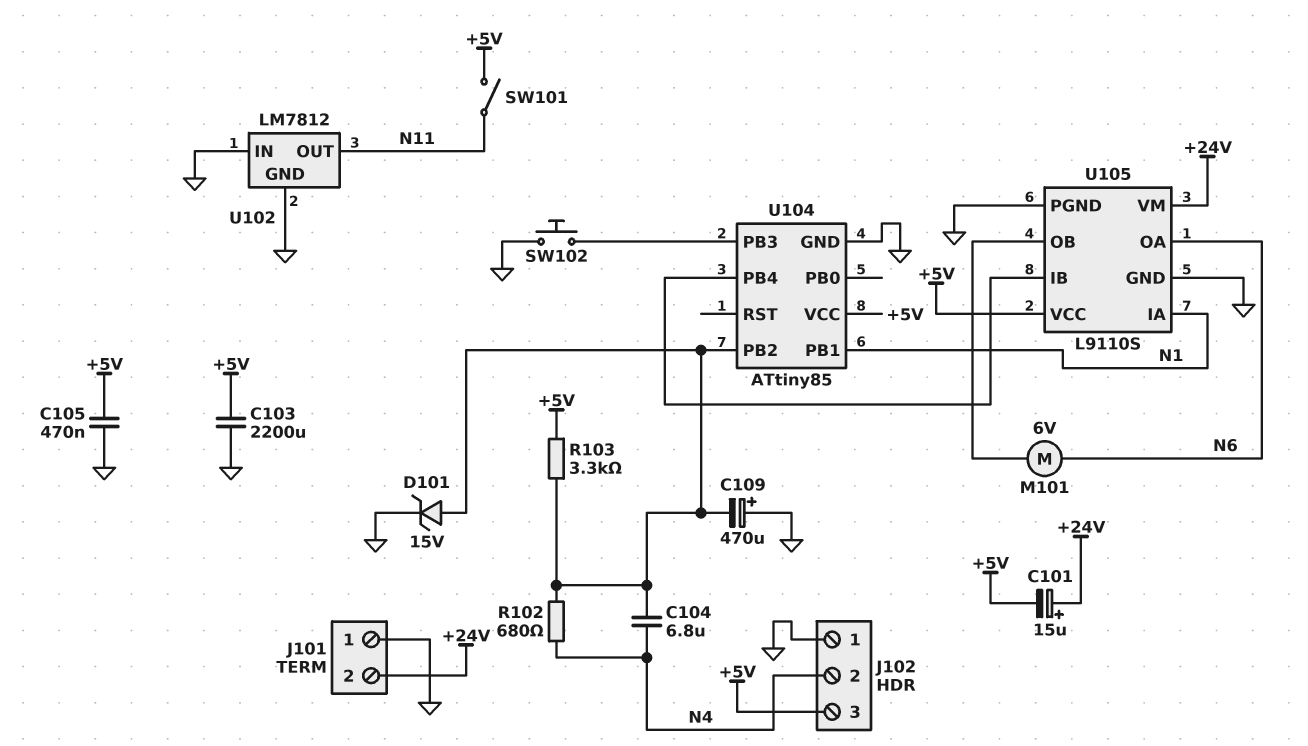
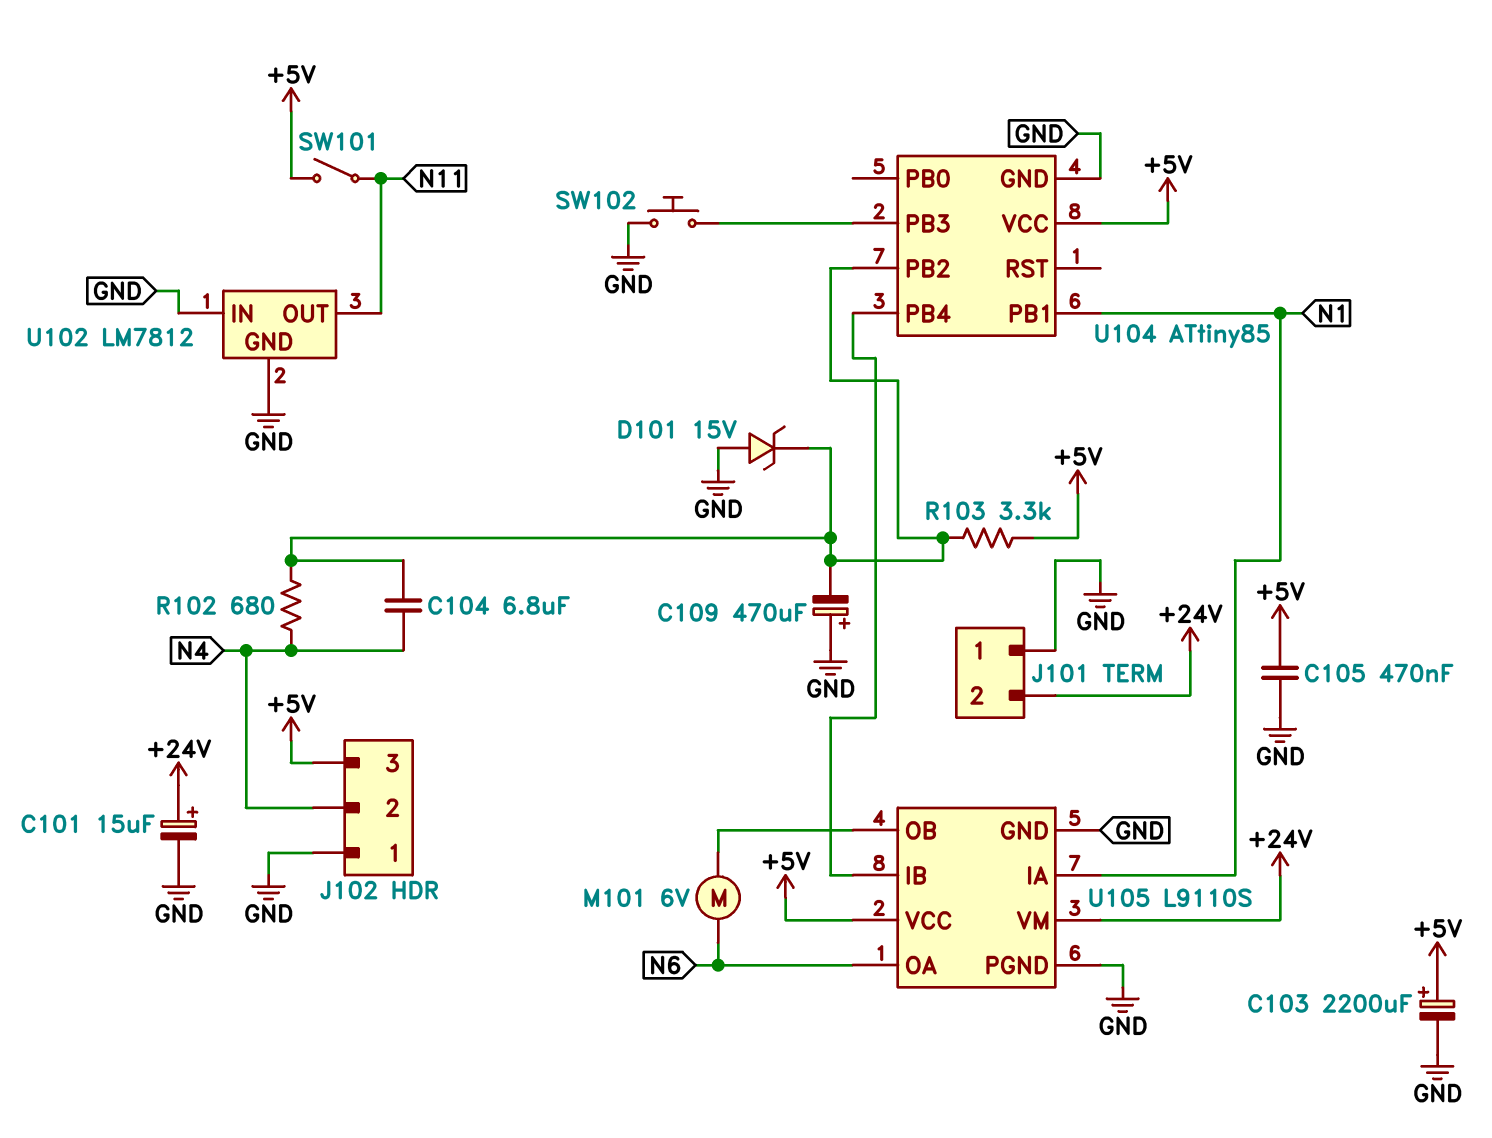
C101: 15uF (plus +24V, minus +5V) -> 15uF (plus +24V, minus GND)
C103: 2200uF (+5V, GND) -> 2200uF (plus +5V, minus GND)
D101: zener 15V (A U104/PB2, K GND) -> zener 15V (A GND, K U104/PB2)

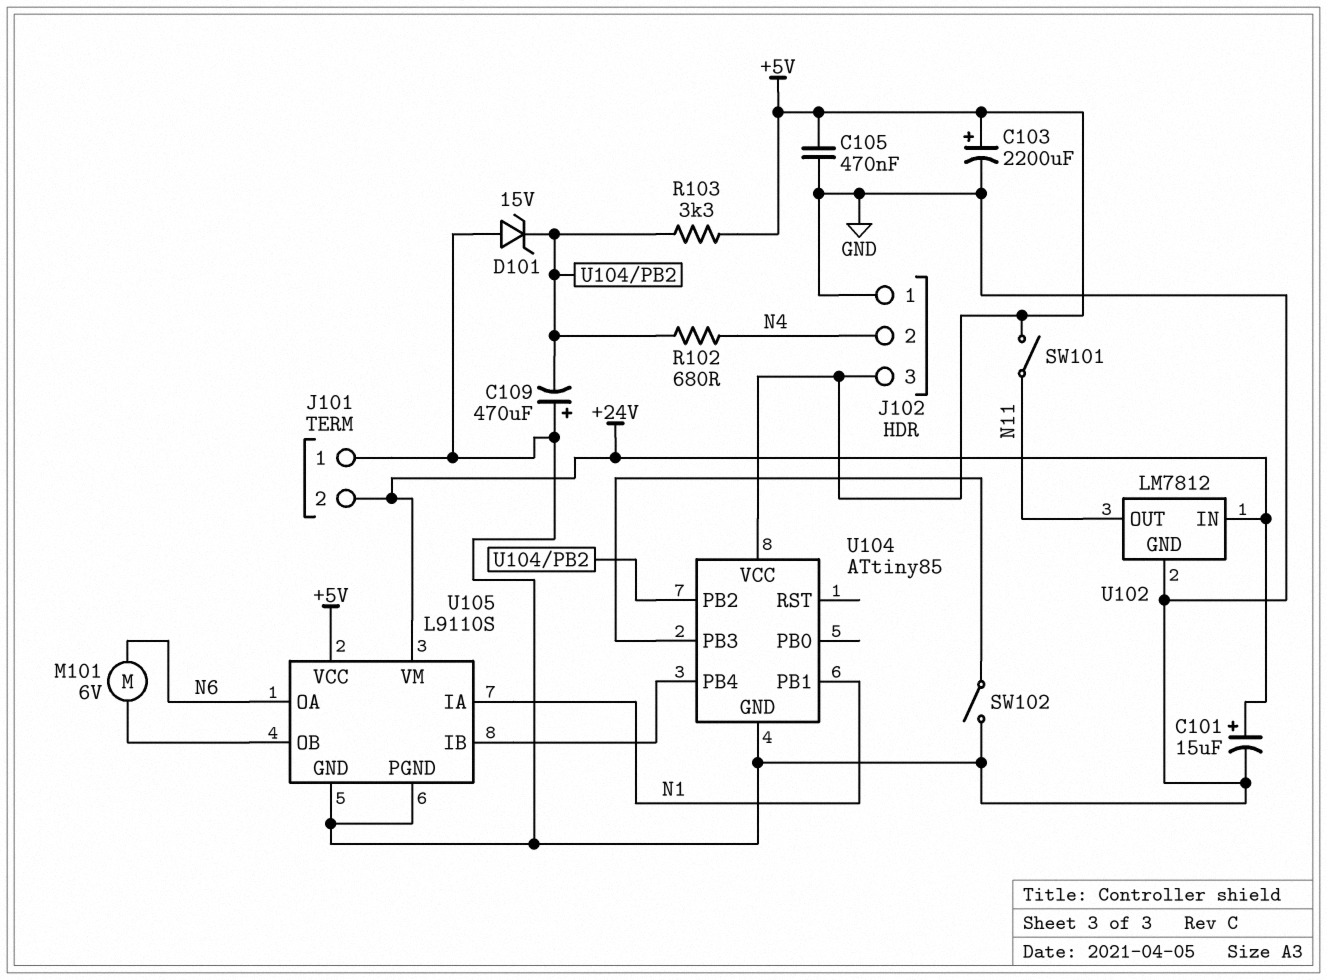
C104: 6.8uF (N4, U104/PB2) -> none
SW102: button (GND, U104/PB3) -> switch (GND, U104/PB3)
U102 pin IN: GND -> +24V

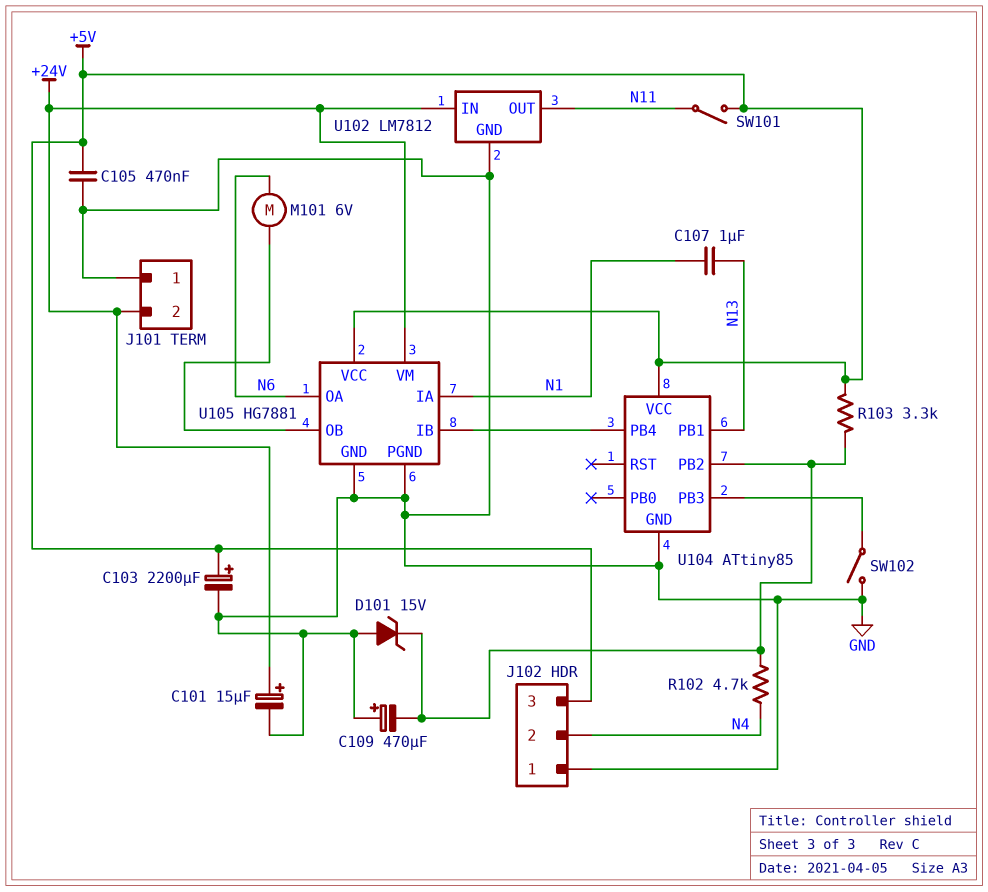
C107: none -> 1uF (N1, N13)
R102: 680 (N4, U104/PB2) -> 4.7k (N4, U104/PB2)
U104 pin PB1: N1 -> N13
U105: L9110S -> HG7881

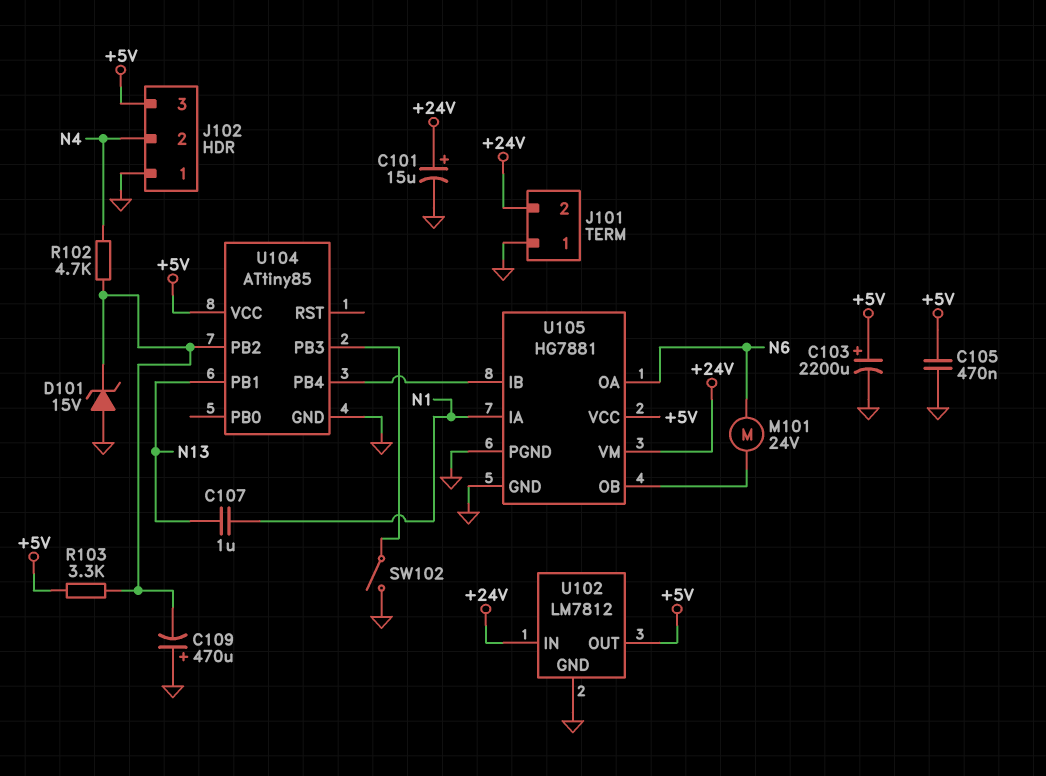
M101: motor 6V (N6, U105/OB) -> motor 24V (N6, U105/OB)
SW101: switch (+5V, N11) -> none
U102 pin OUT: N11 -> +5V

